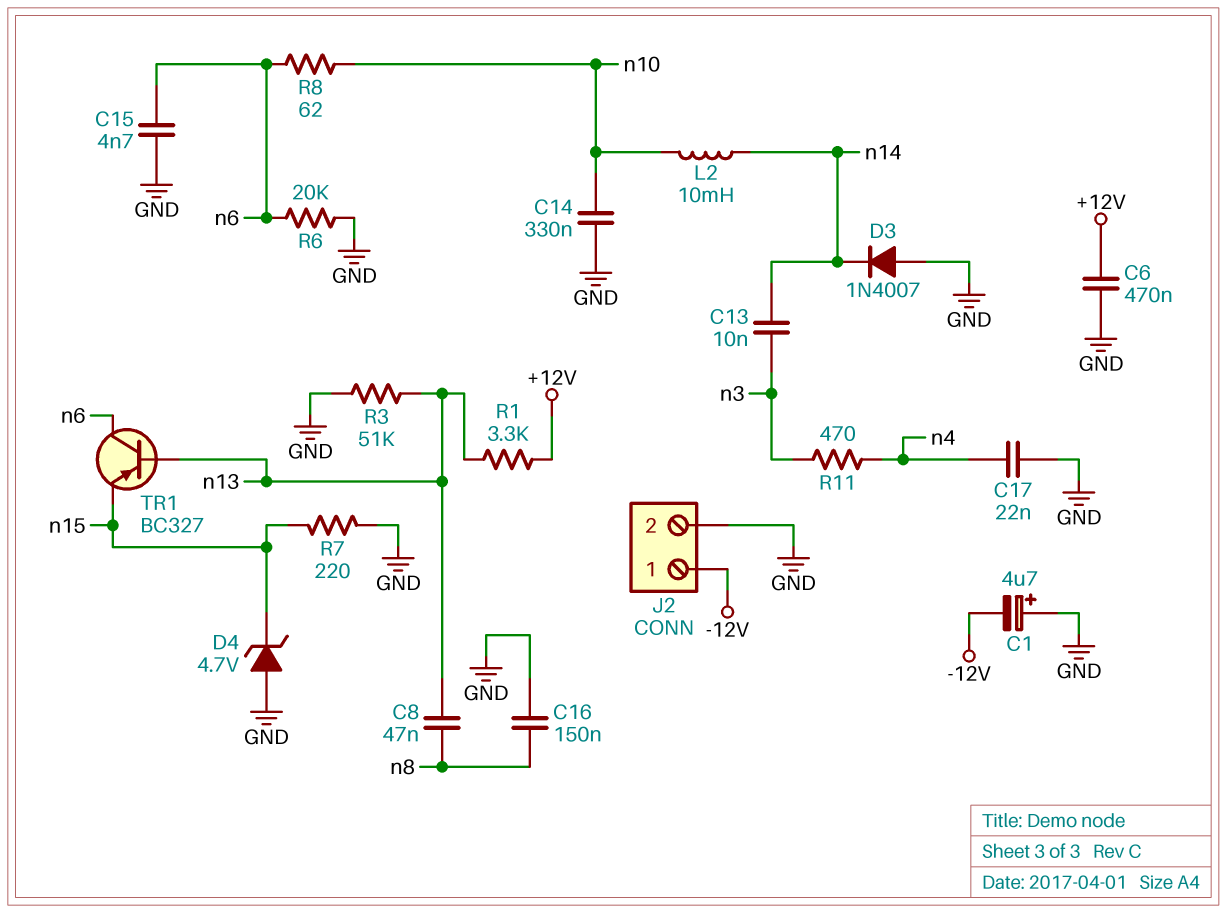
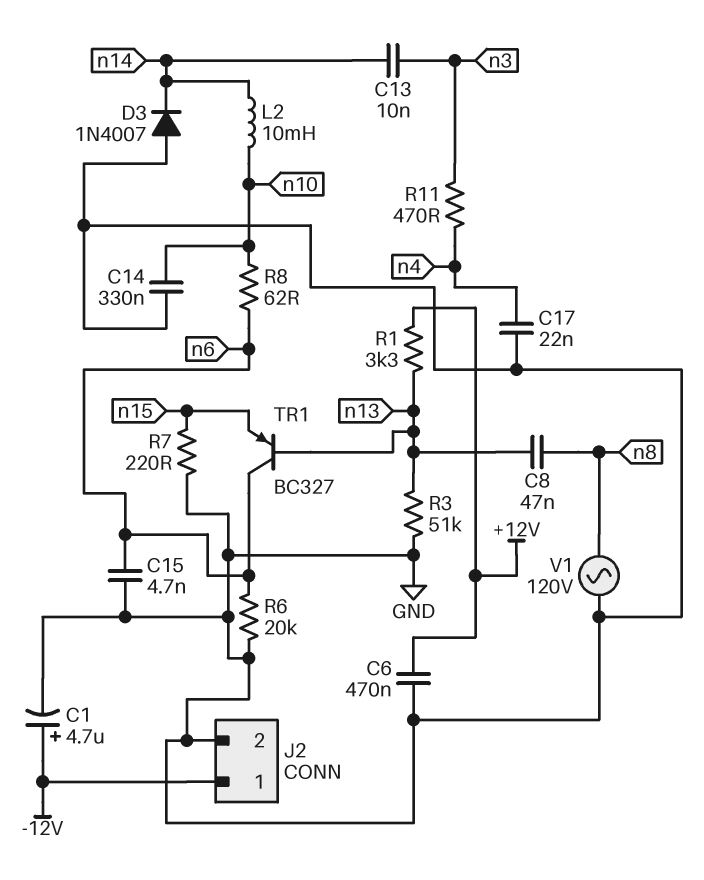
C1: 4.7uF (plus GND, minus -12V) -> 4.7uF (plus -12V, minus GND)
C16: 150nF (GND, n8) -> none
D4: zener 4.7V (A GND, K n15) -> none
V1: none -> AC 120V (GND, n8)

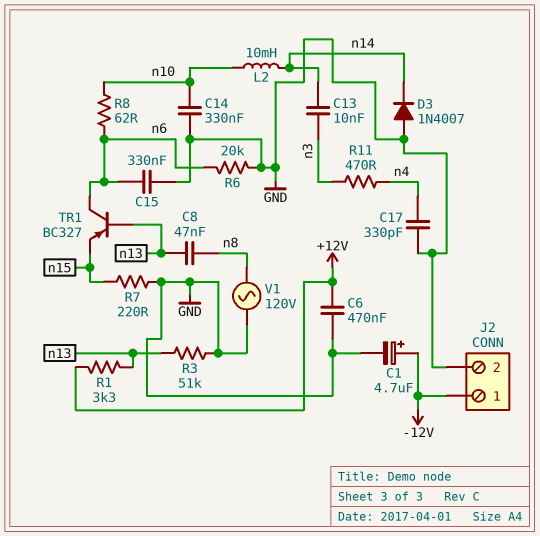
C15: 4.7nF (GND, n6) -> 330nF (GND, n6)
C17: 22nF (GND, n4) -> 330pF (GND, n4)

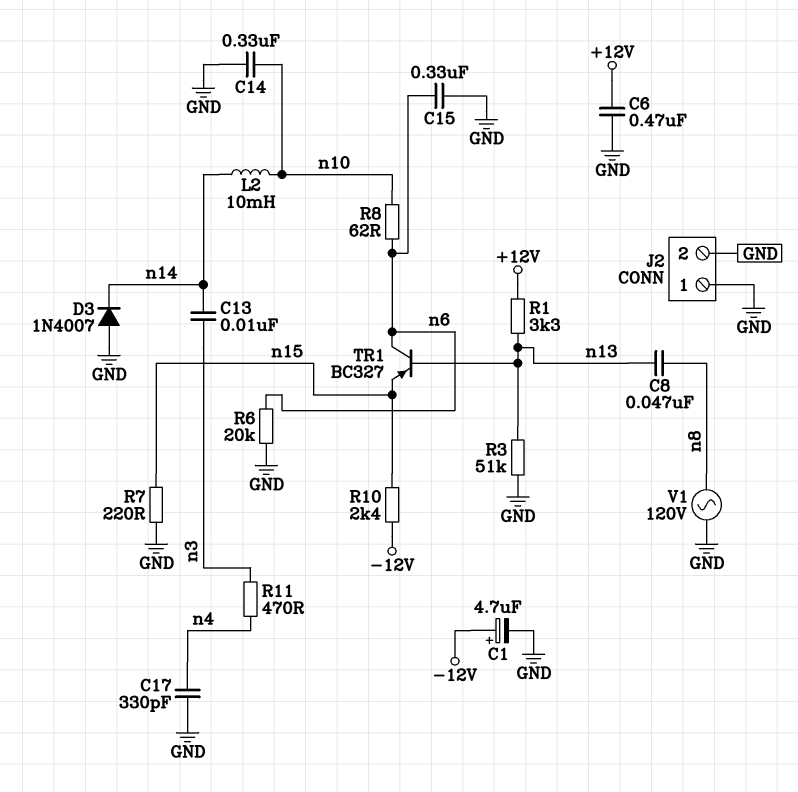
J2 pin 1: -12V -> GND
R10: none -> 2.4k (-12V, n15)

